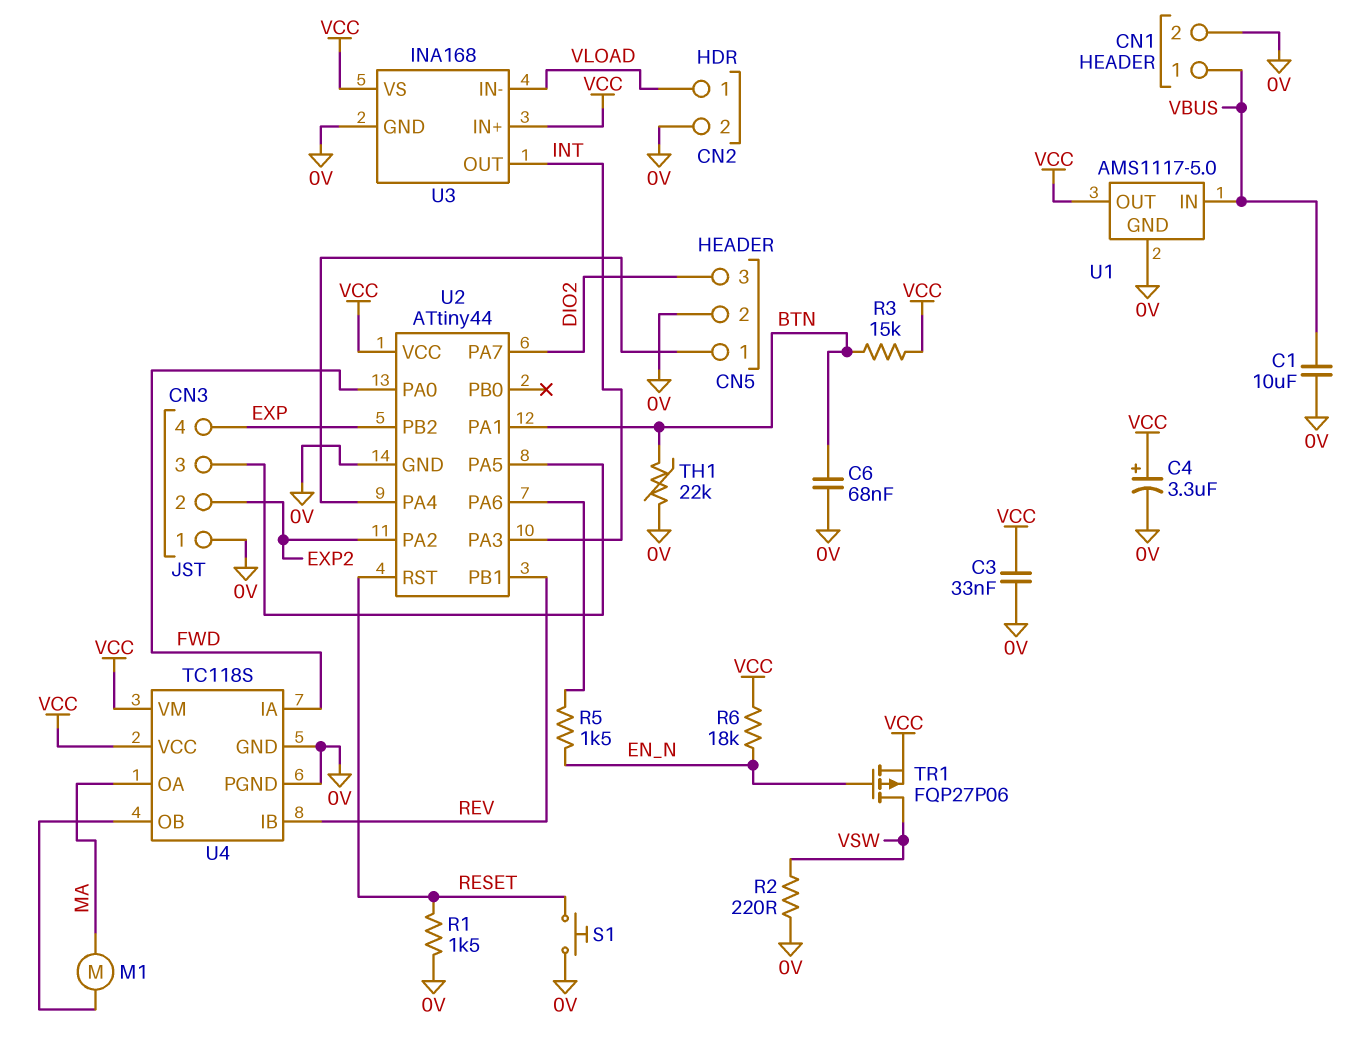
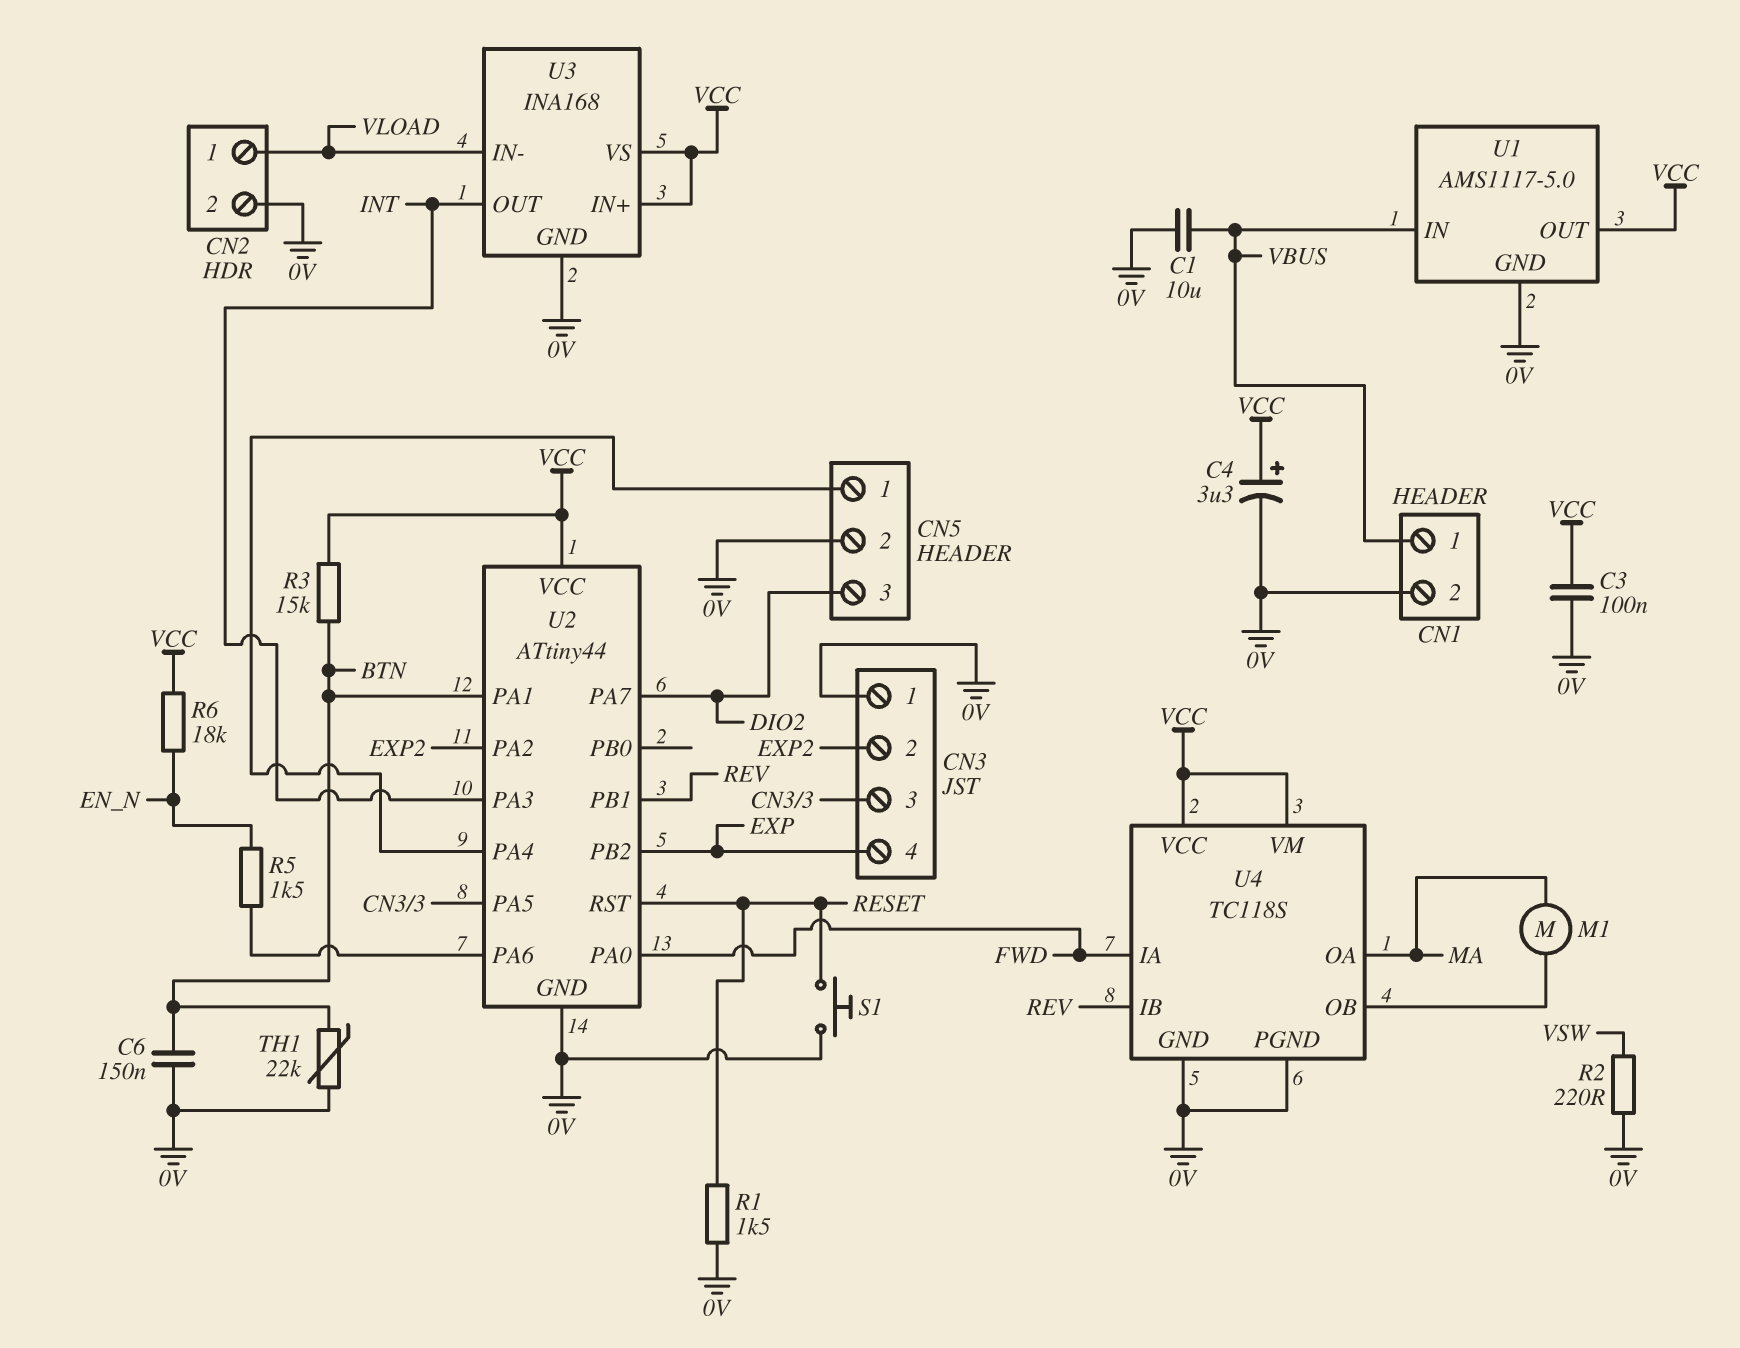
C3: 33nF (0V, VCC) -> 100nF (0V, VCC)
C6: 68nF (0V, BTN) -> 150nF (0V, BTN)
TR1: PMOS FQP27P06 (G EN_N, D VSW, S VCC) -> none

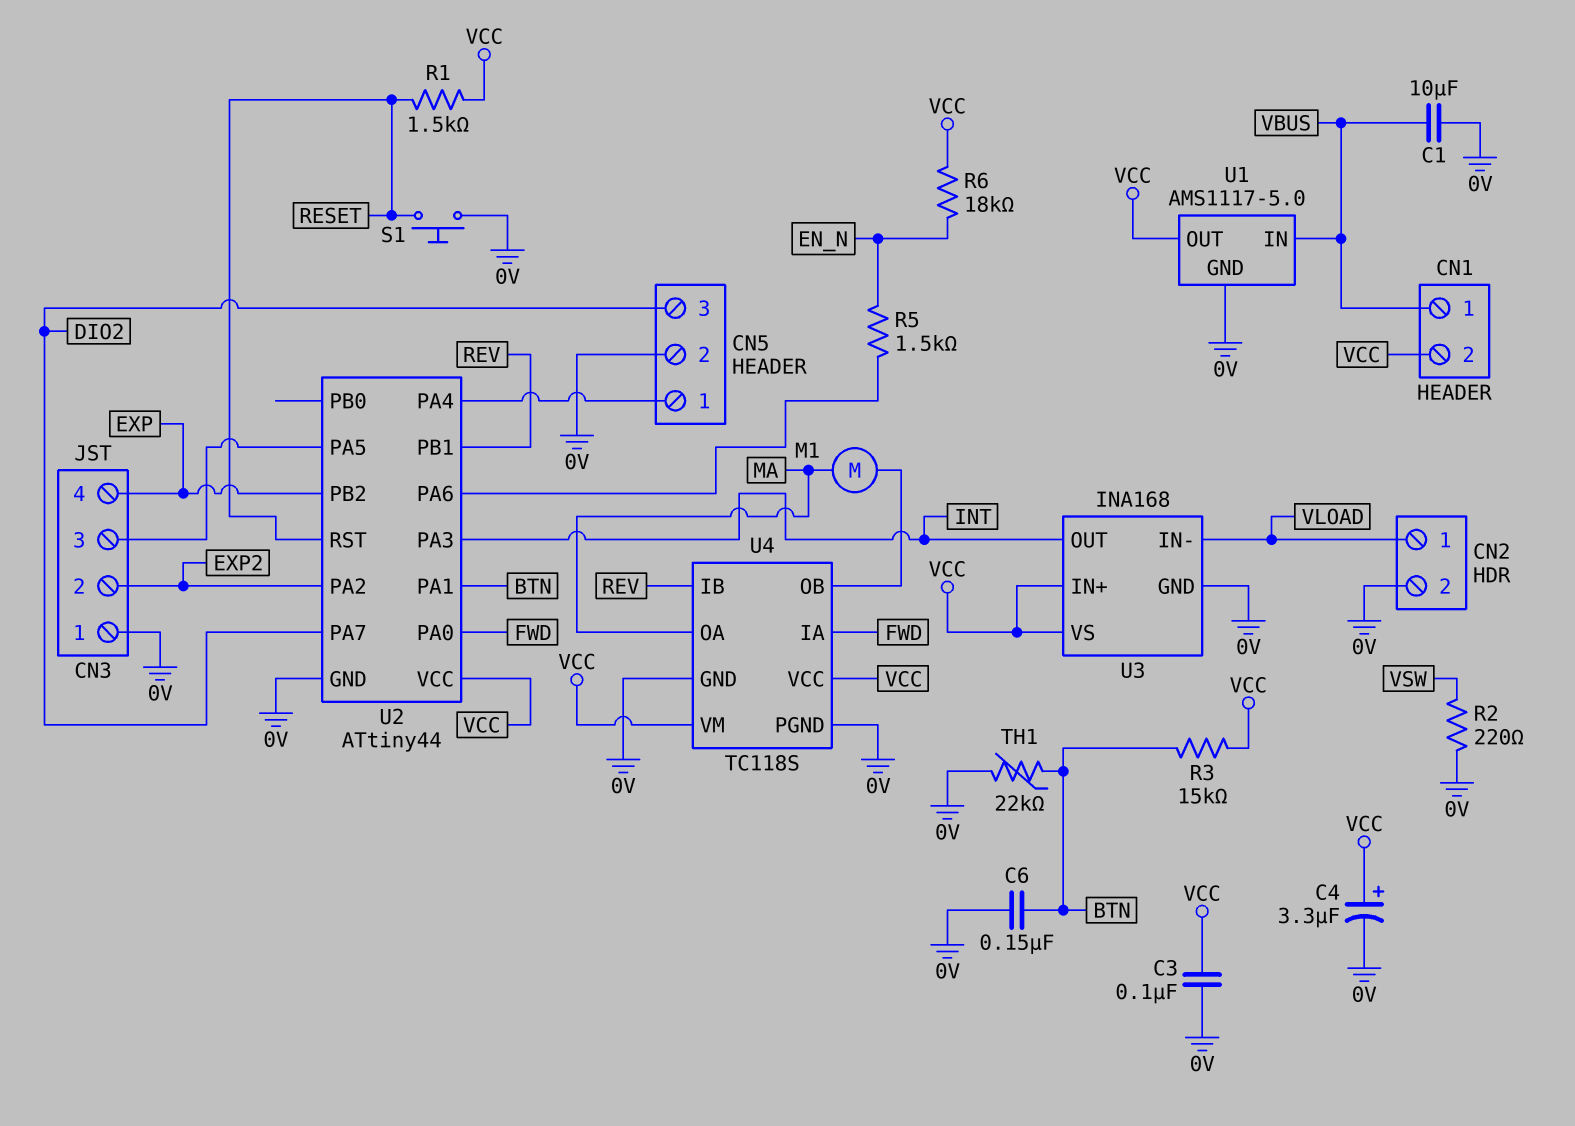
CN1 pin 2: 0V -> VCC
R1: 1.5k (0V, RESET) -> 1.5k (RESET, VCC)

